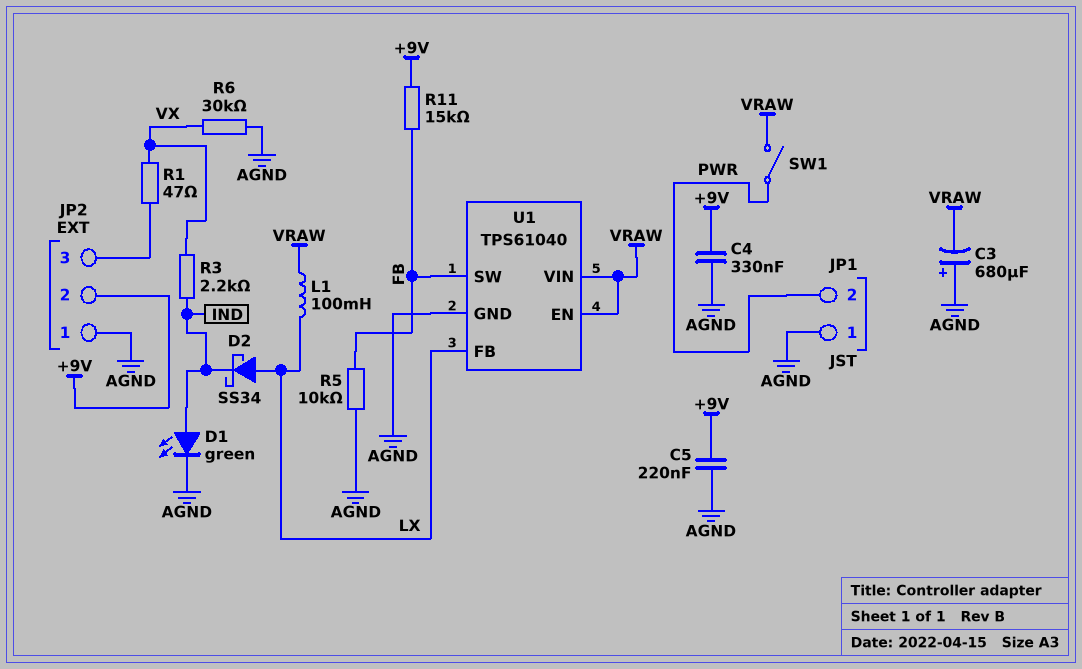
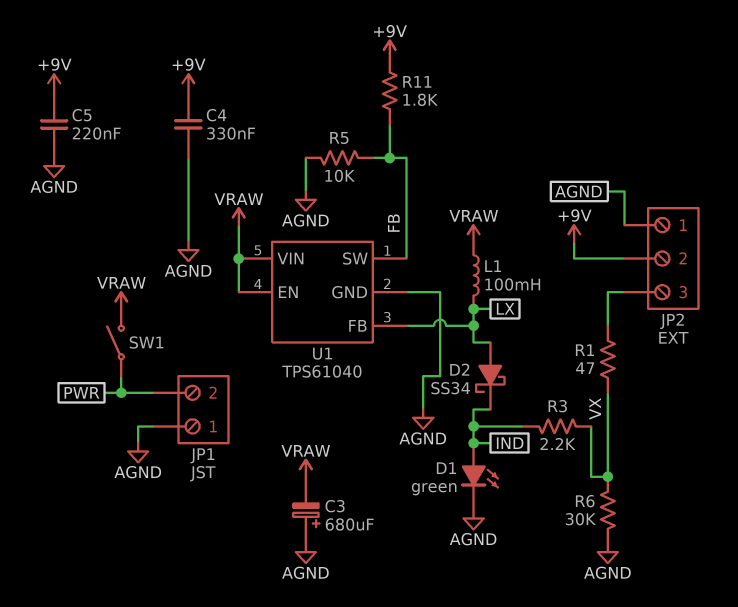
R11: 15k (+9V, FB) -> 1.8k (+9V, FB)

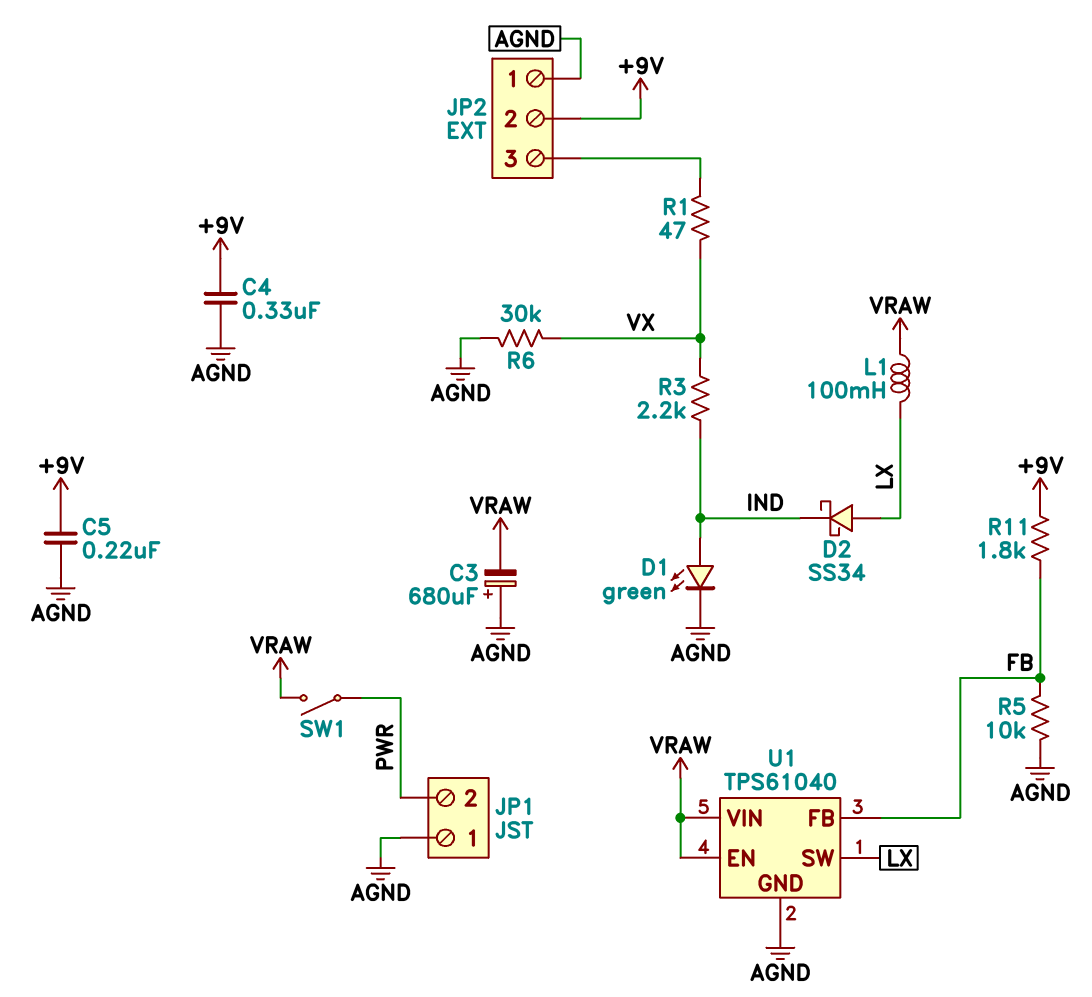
U1 pin FB: LX -> FB
U1 pin SW: FB -> LX

